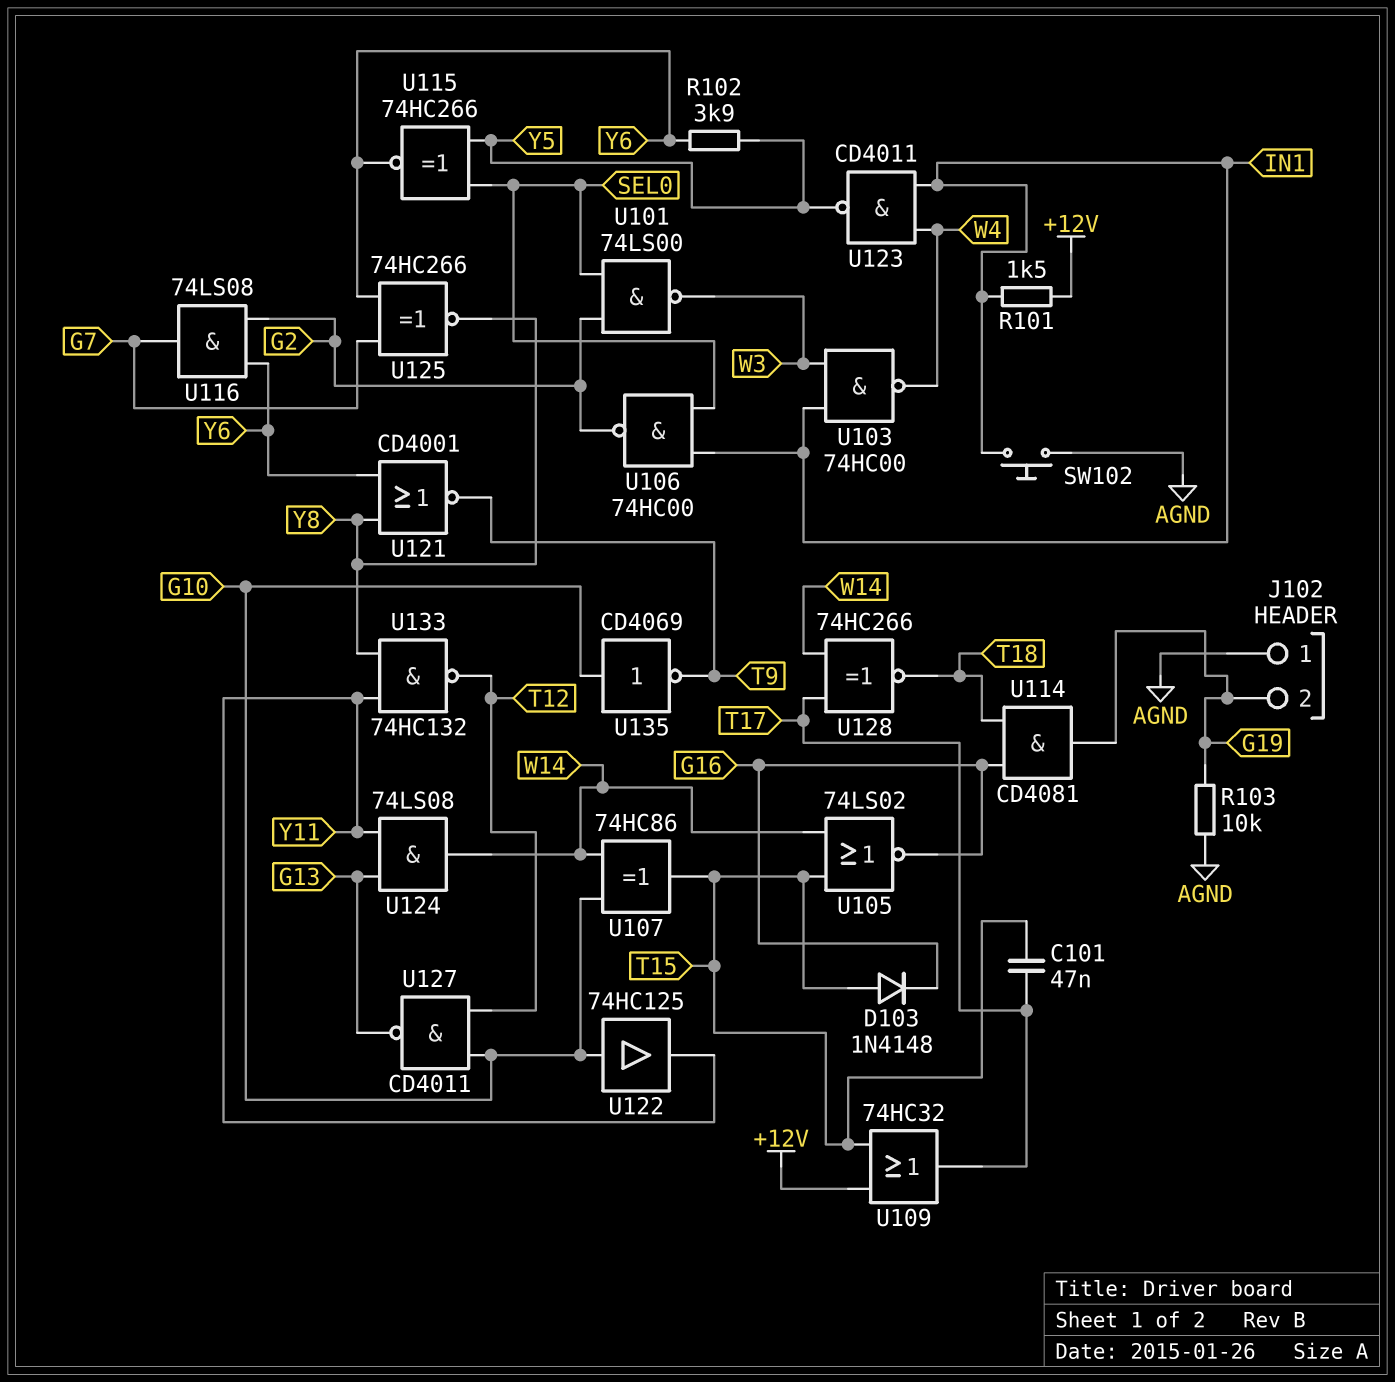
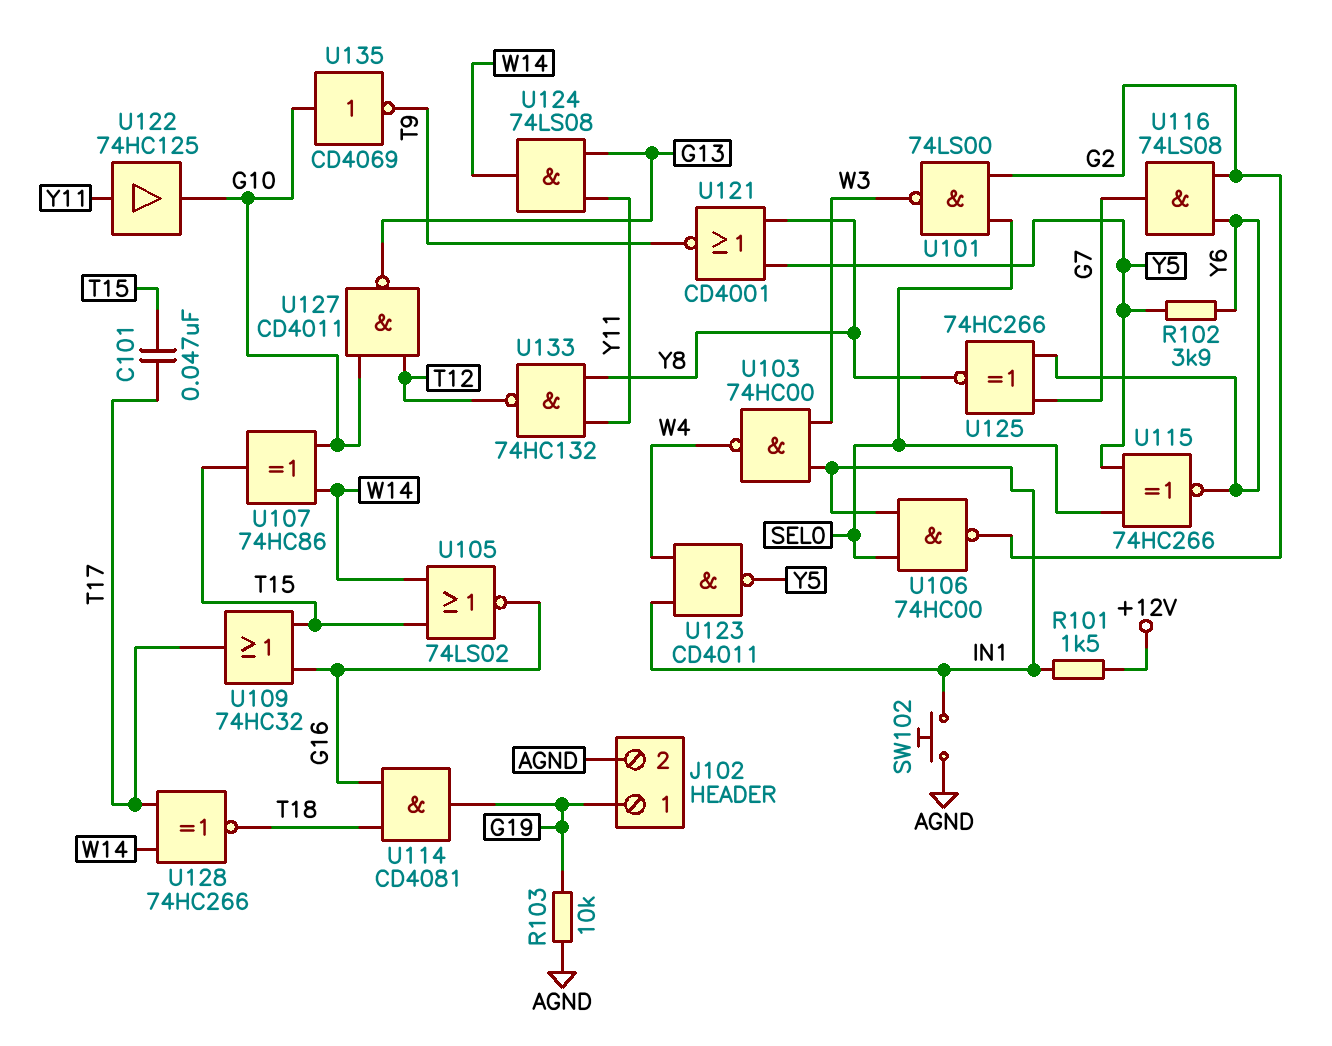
D103: diode 1N4148 (A T15, K G16) -> none
J102 pin 1: AGND -> G19
J102 pin 2: G19 -> AGND
U109: OR 74HC32 (in +12V, in T15, out T17) -> OR 74HC32 (in G16, in T15, out T17)
U121: NOR CD4001 (in Y6, in Y8, out T9) -> NOR CD4001 (in Y5, in Y8, out T9)
U122: buffer 74HC125 (in G10, out Y11) -> buffer 74HC125 (in Y11, out G10)

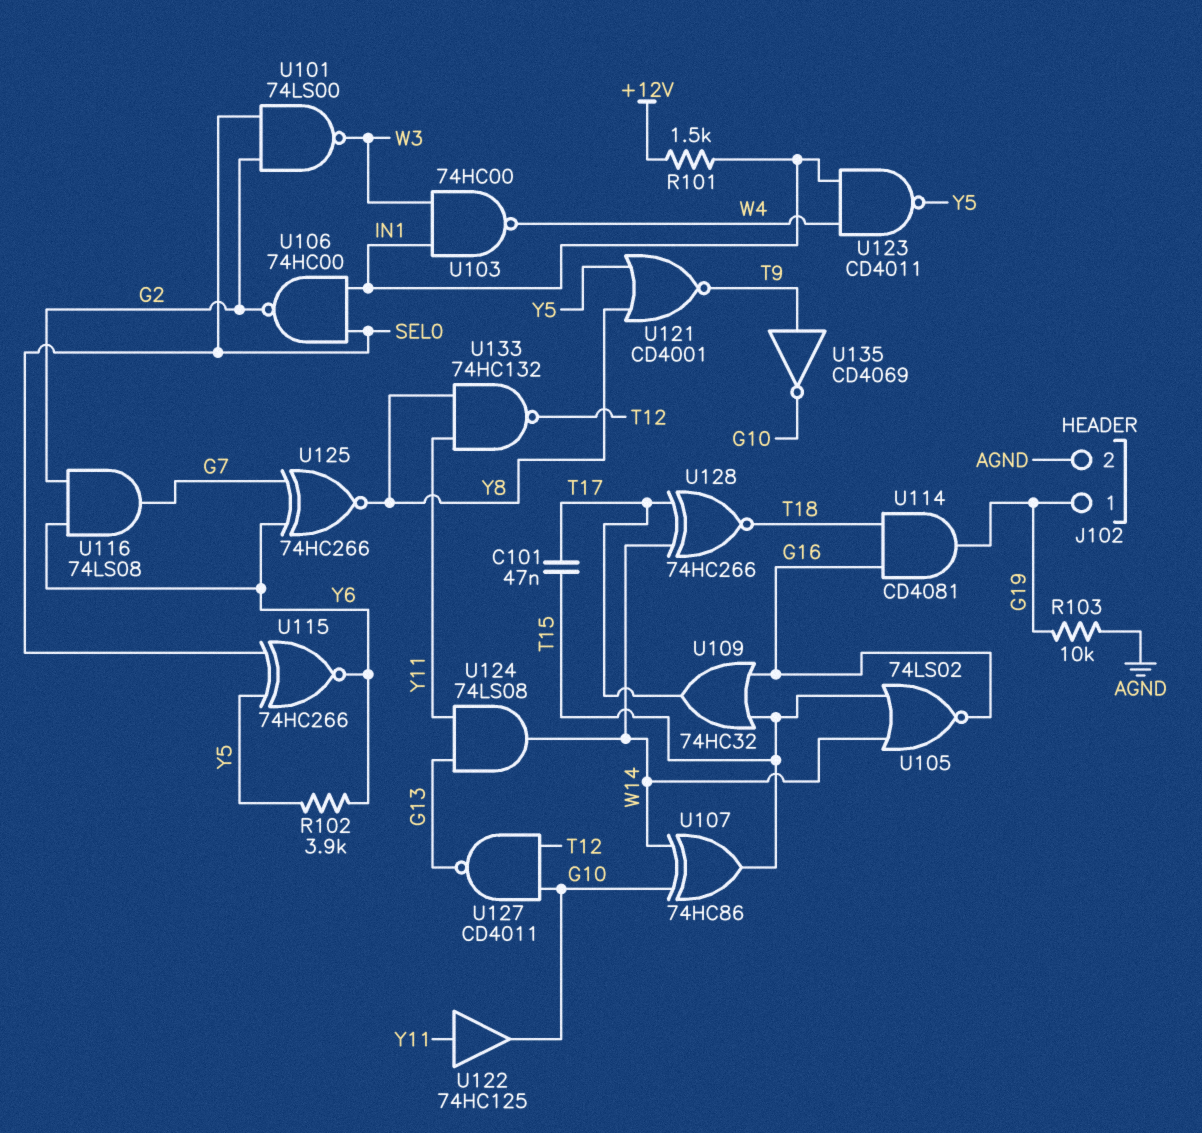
SW102: button (AGND, IN1) -> none
U135: NOT CD4069 (in G10, out T9) -> NOT CD4069 (in T9, out G10)

